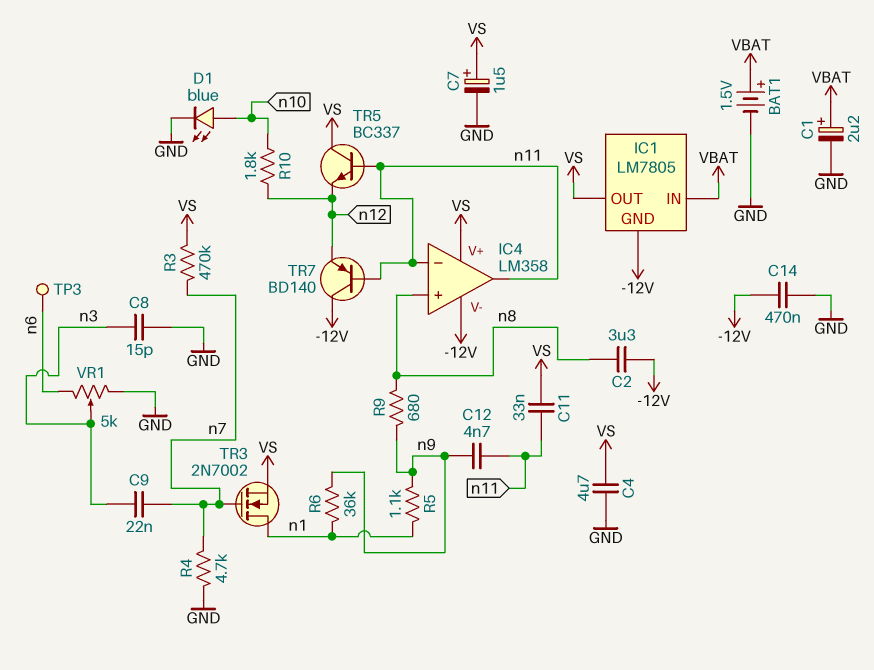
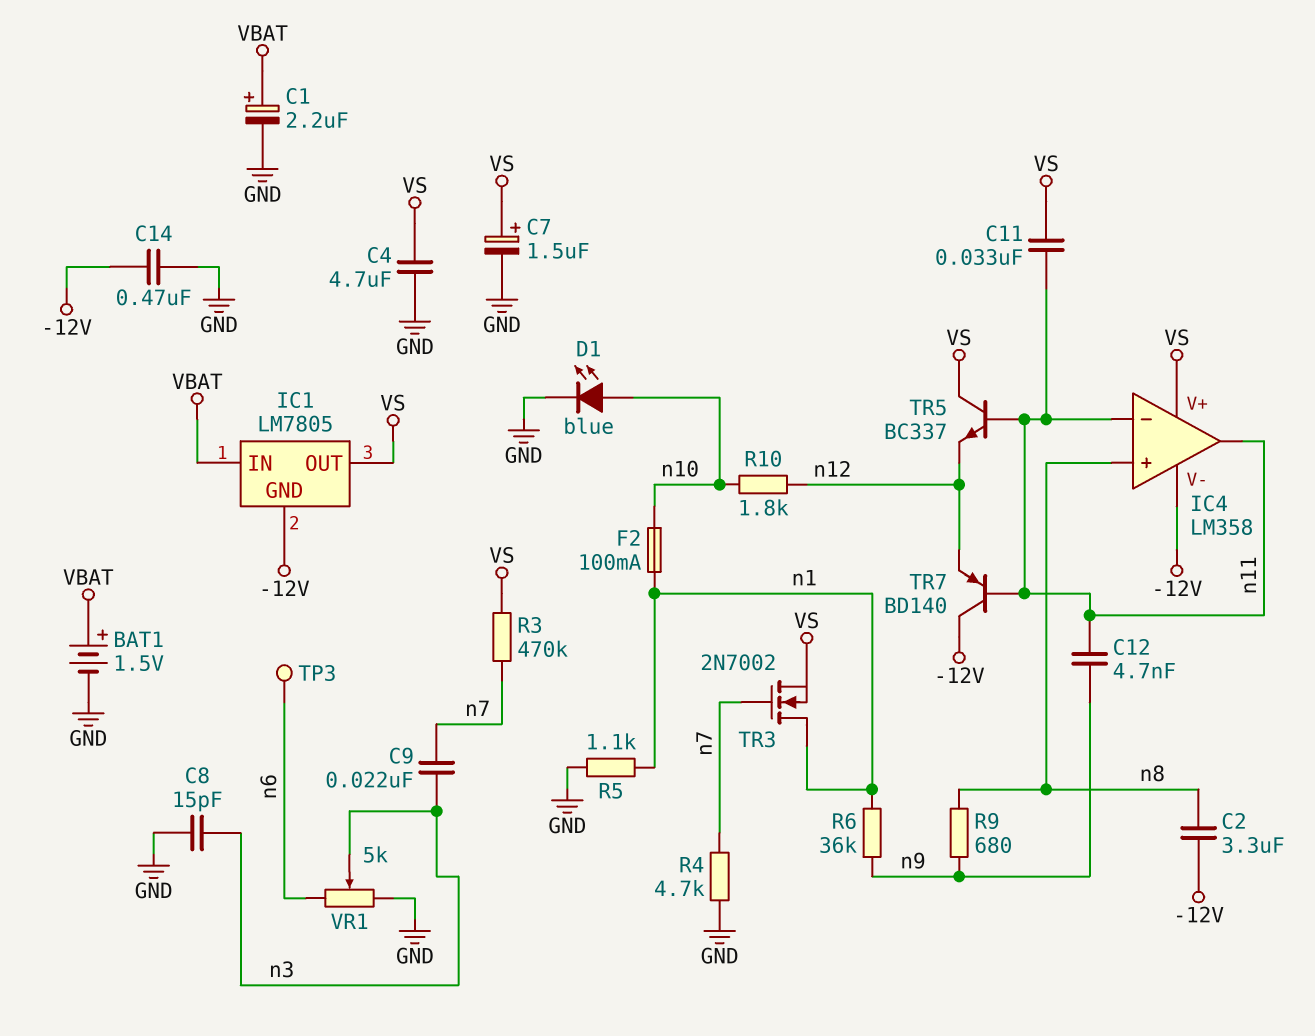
F2: none -> 100mA (n1, n10)
R5: 1.1k (n1, n9) -> 1.1k (GND, n1)

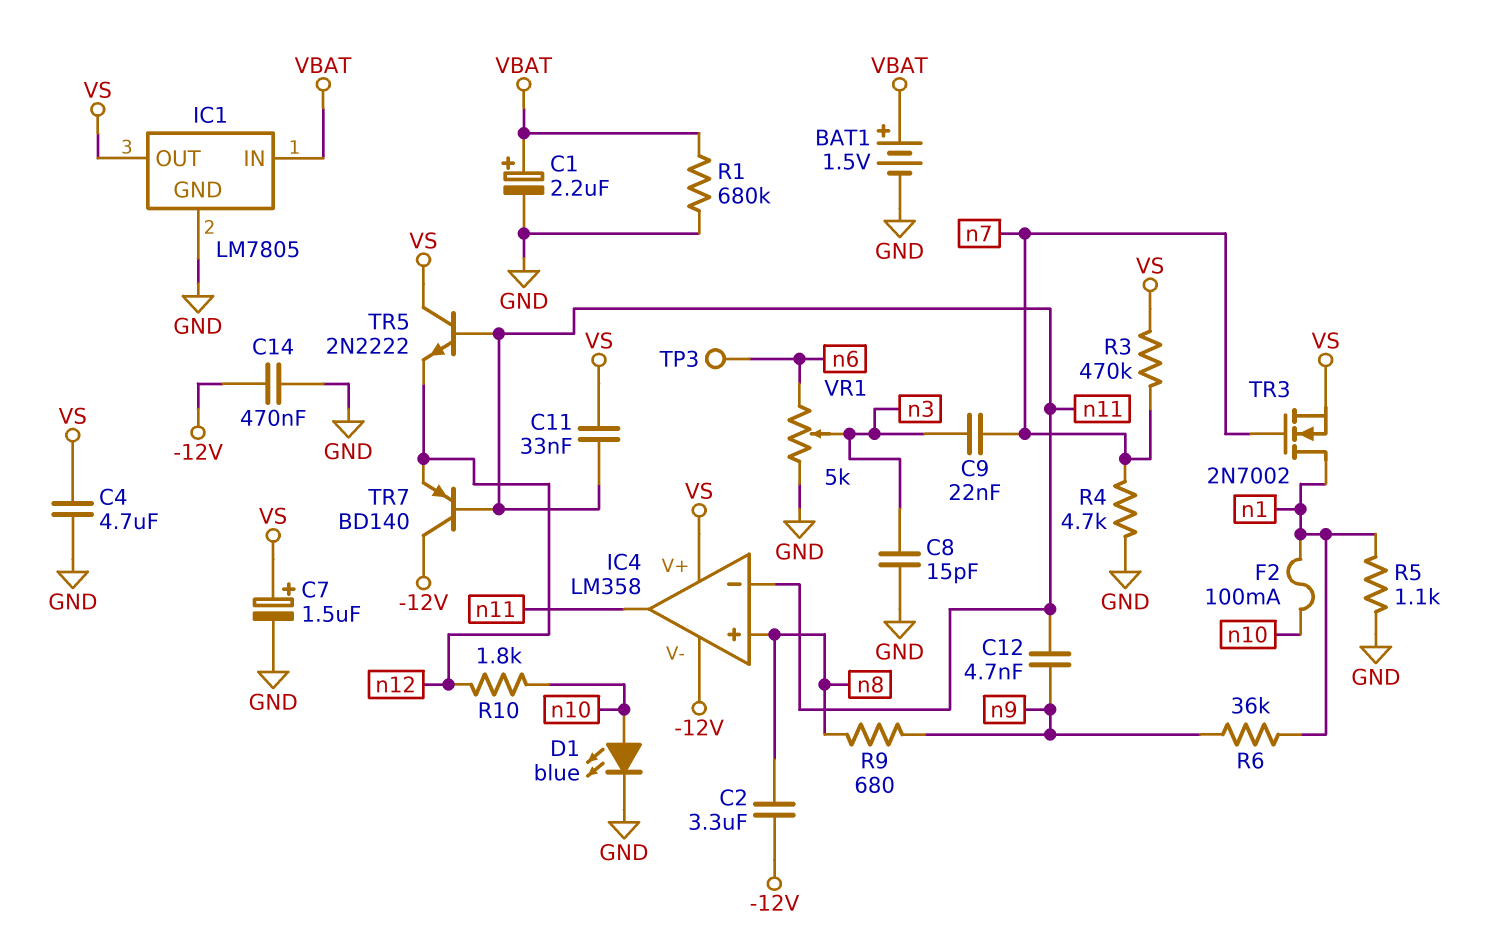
IC1 pin GND: -12V -> GND
R1: none -> 680k (GND, VBAT)
TR5: NPN BC337 (B n11, C VS, E n12) -> NPN 2N2222 (B n11, C VS, E n12)

